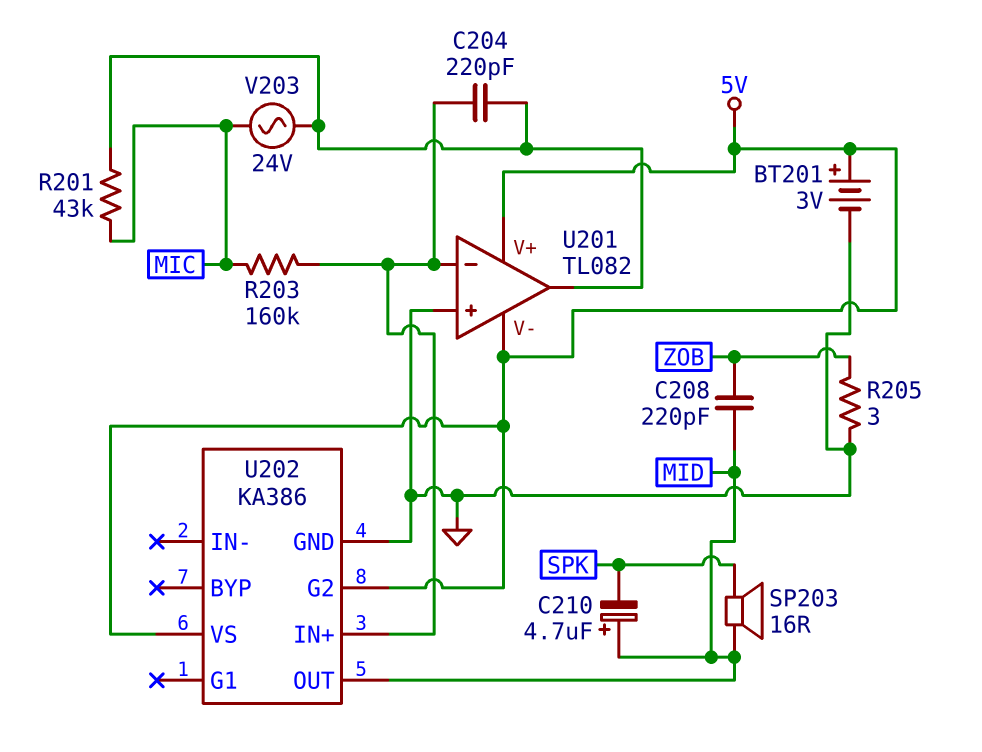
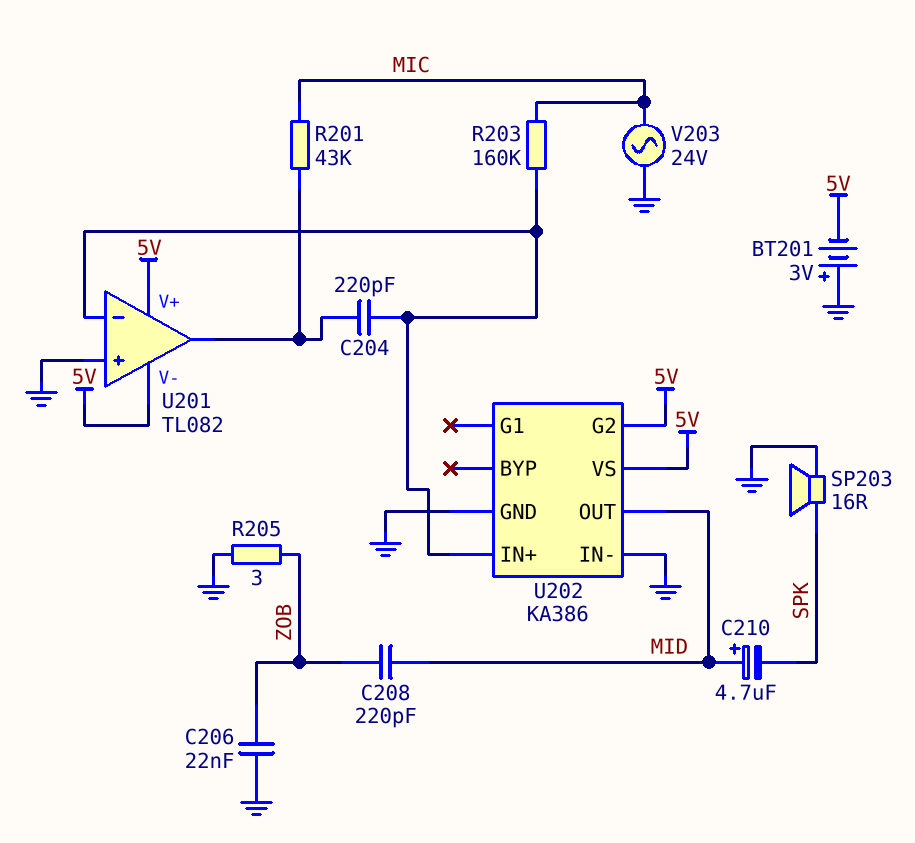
BT201: 3V (plus 5V, minus GND) -> 3V (plus GND, minus 5V)
C206: none -> 22nF (GND, ZOB)
SP203: speaker 16R (MID, SPK) -> speaker 16R (GND, SPK)
U202 pin IN-: none -> GND
V203: AC 24V (MIC, U201/out) -> AC 24V (GND, MIC)

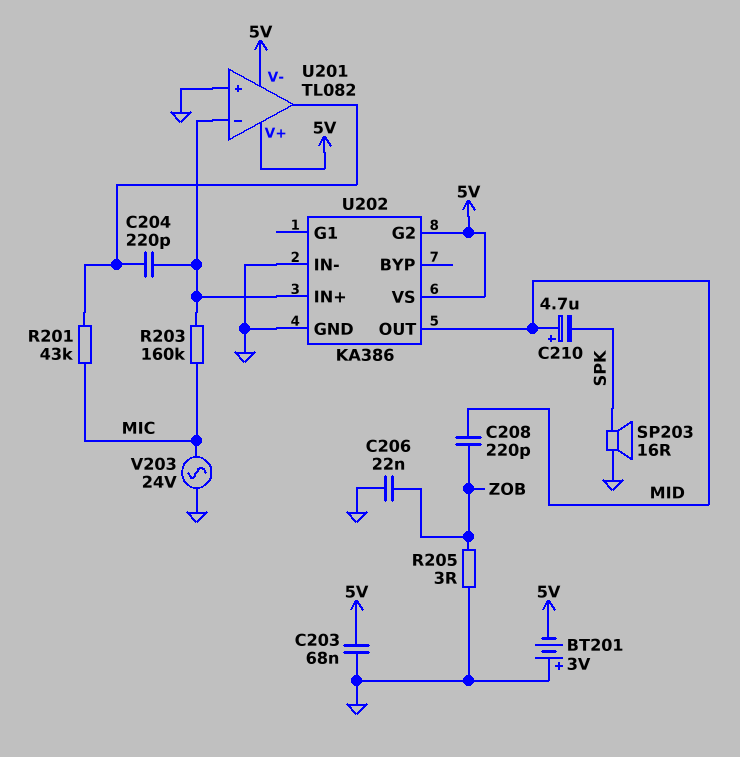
C203: none -> 68nF (5V, GND)

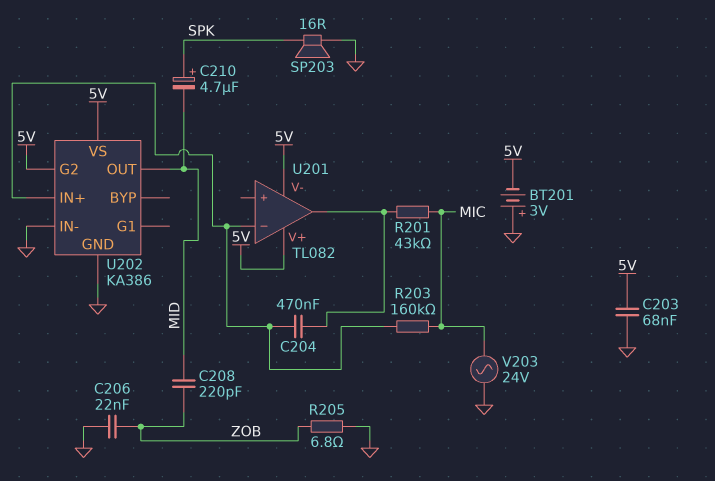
C204: 220pF (U201/in-, U201/out) -> 470nF (U201/in-, U201/out)
C210: 4.7uF (plus MID, minus SPK) -> 4.7uF (plus SPK, minus MID)
R205: 3 (GND, ZOB) -> 6.8 (GND, ZOB)
U201 pin in+: GND -> none

